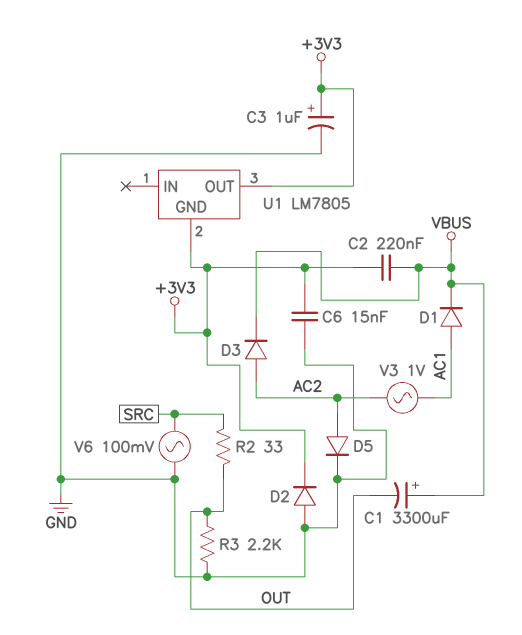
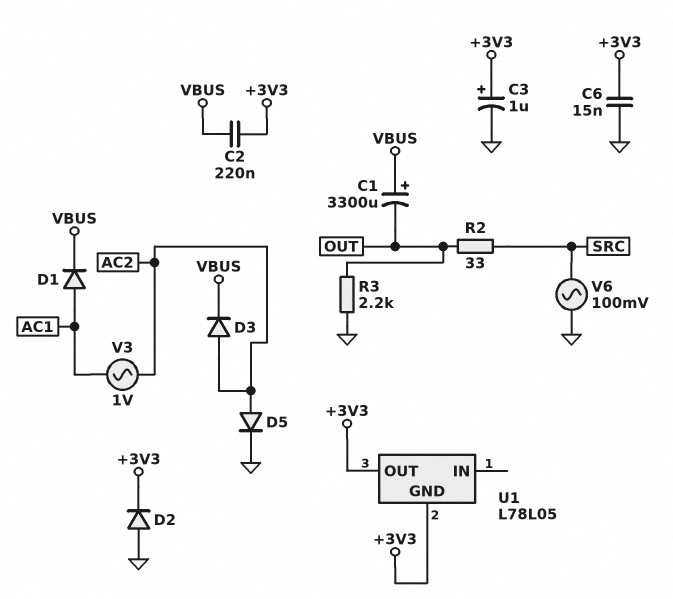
U1: LM7805 -> L78L05

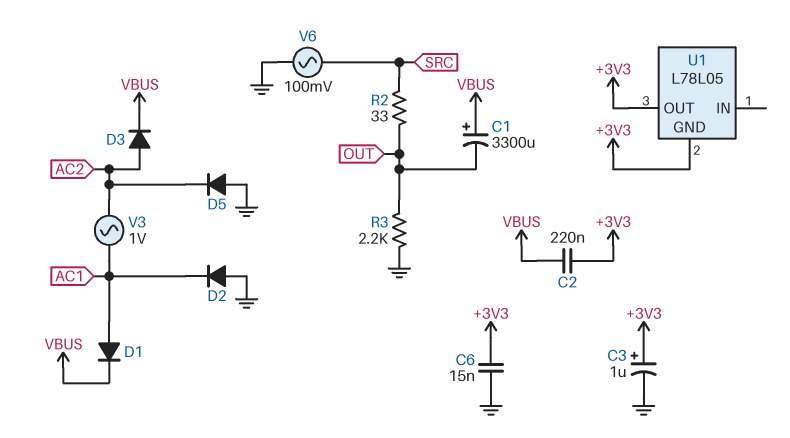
D2: diode (A GND, K +3V3) -> diode (A GND, K AC1)
D5: diode (A AC2, K GND) -> diode (A GND, K AC2)

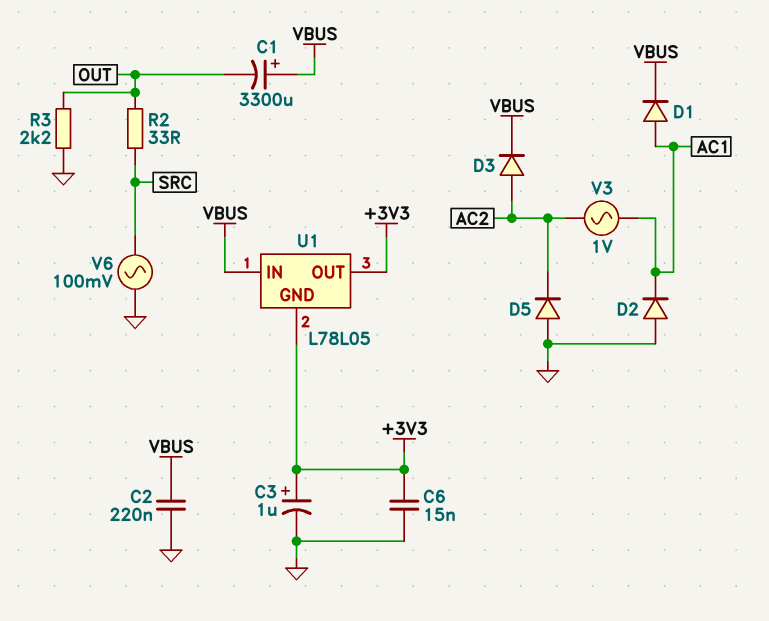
C2: 220nF (+3V3, VBUS) -> 220nF (GND, VBUS)
U1 pin IN: none -> VBUS

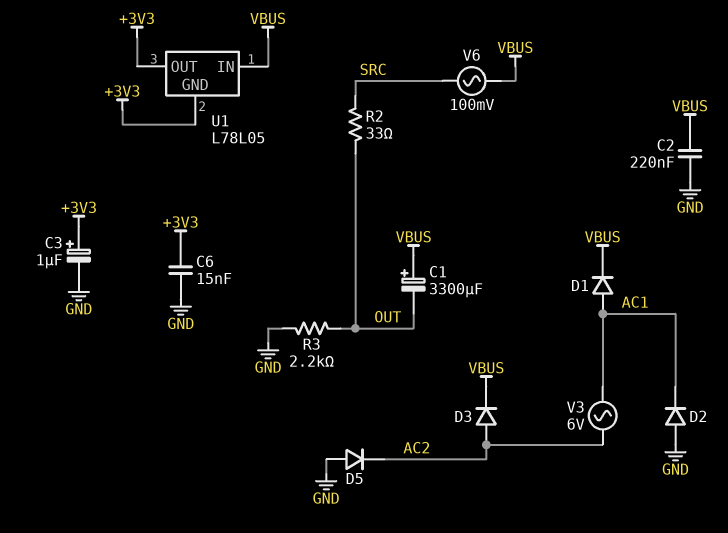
V3: AC 1V (AC1, AC2) -> AC 6V (AC1, AC2)
V6: AC 100mV (GND, SRC) -> AC 100mV (SRC, VBUS)

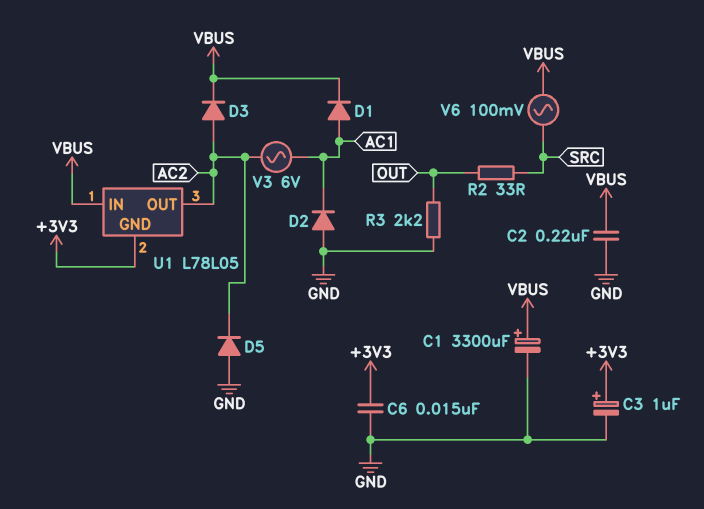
C1: 3300uF (plus VBUS, minus OUT) -> 3300uF (plus VBUS, minus GND)
U1 pin OUT: +3V3 -> AC2

